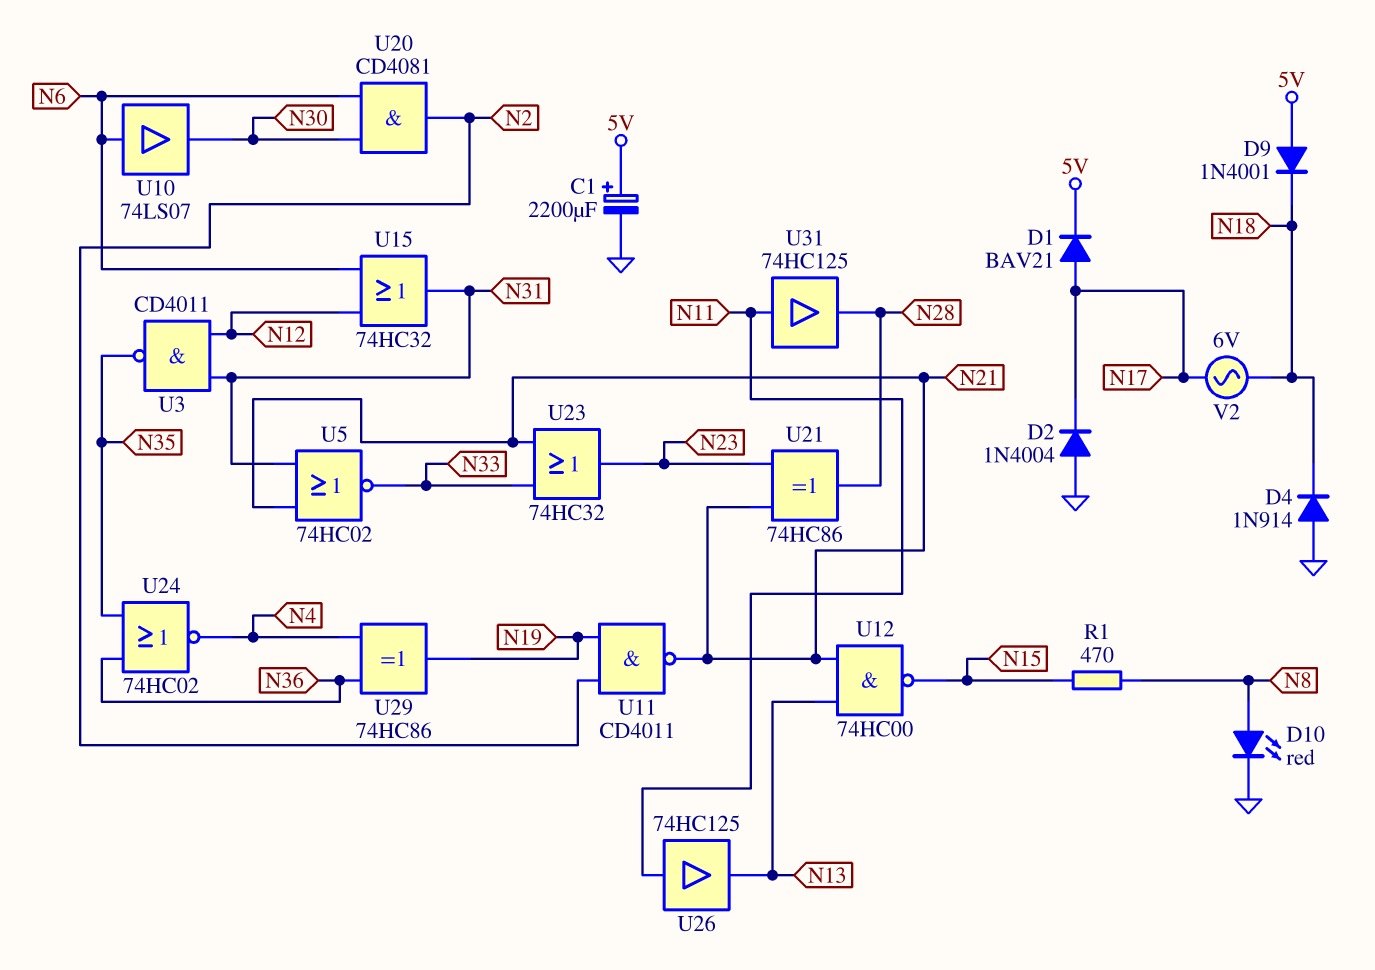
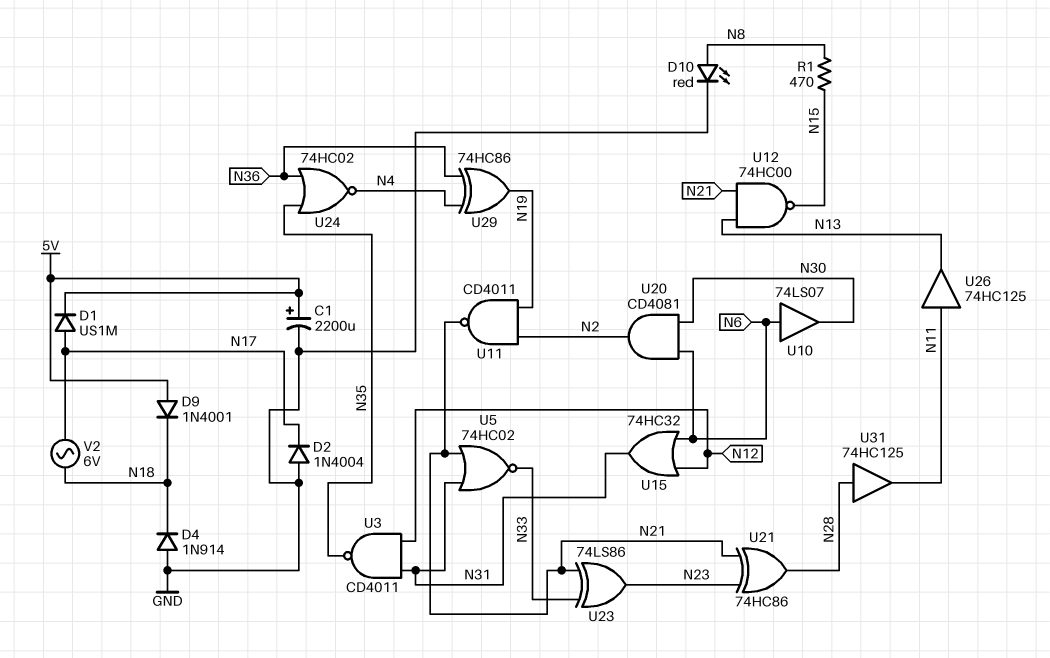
D1: diode BAV21 (A N17, K 5V) -> diode US1M (A N17, K 5V)
U23: OR 74HC32 (in N21, in N33, out N23) -> XOR 74LS86 (in N21, in N33, out N23)
U31: buffer 74HC125 (in N11, out N28) -> buffer 74HC125 (in N28, out N11)

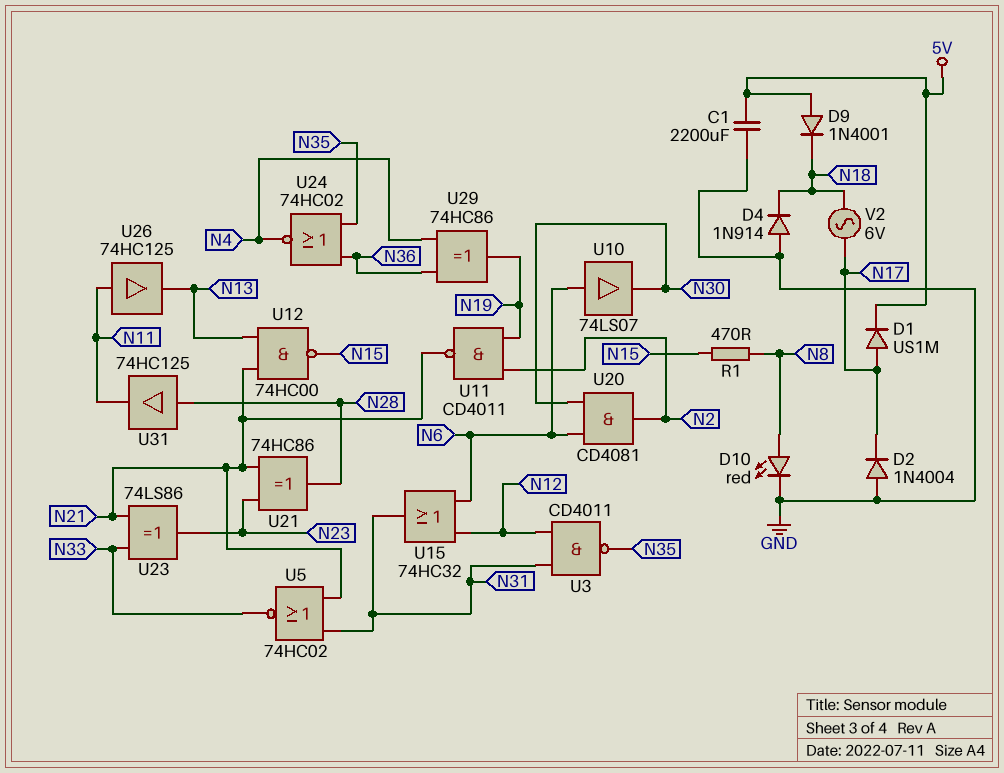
C1: 2200uF (plus 5V, minus GND) -> 2200uF (5V, GND)

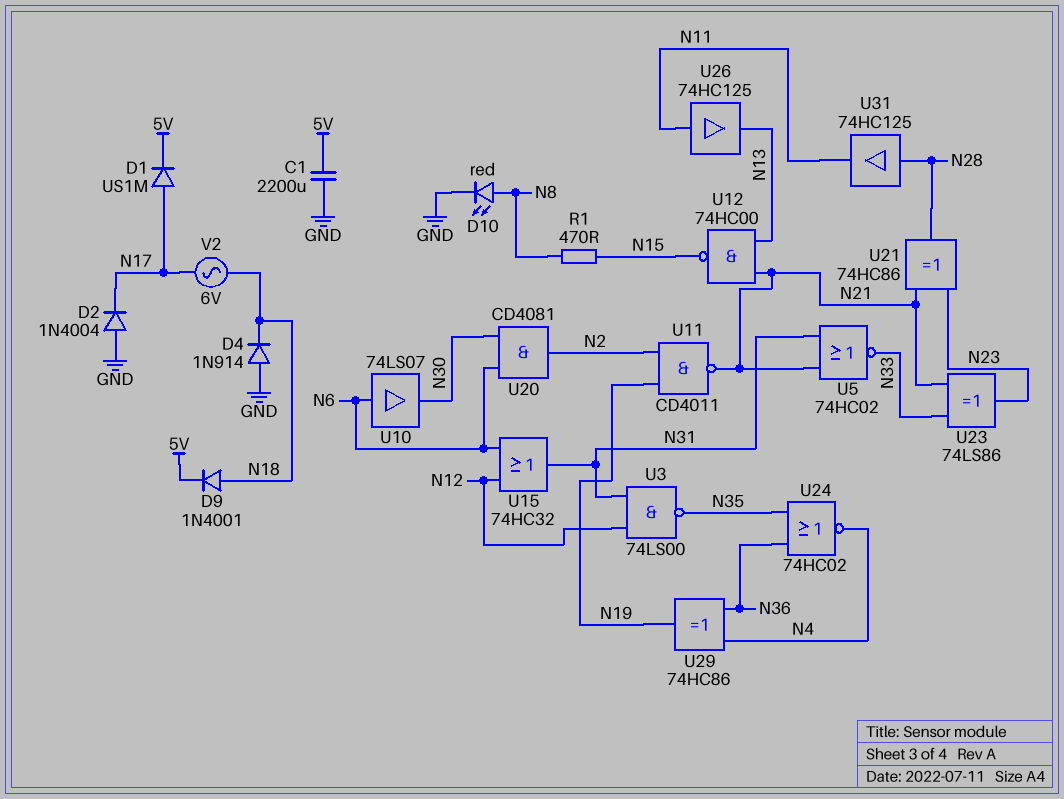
D9: diode 1N4001 (A 5V, K N18) -> diode 1N4001 (A N18, K 5V)
U3: NAND CD4011 (in N12, in N31, out N35) -> NAND 74LS00 (in N12, in N31, out N35)

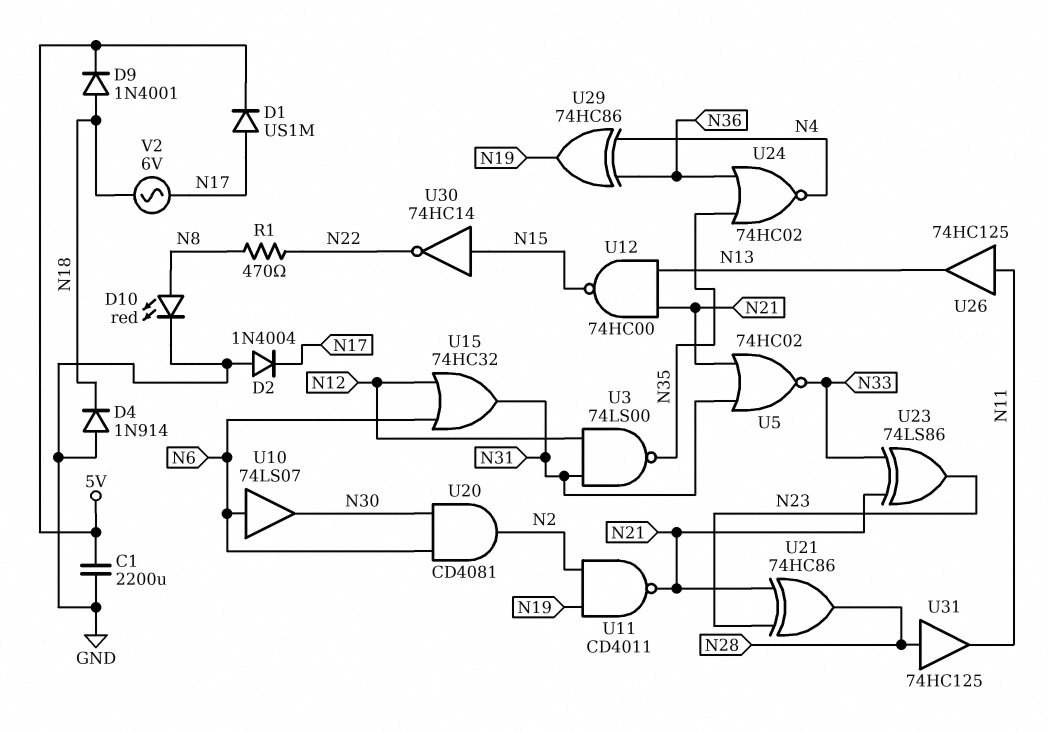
R1: 470 (N8, N15) -> 470 (N8, N22)
U30: none -> NOT 74HC14 (in N15, out N22)

